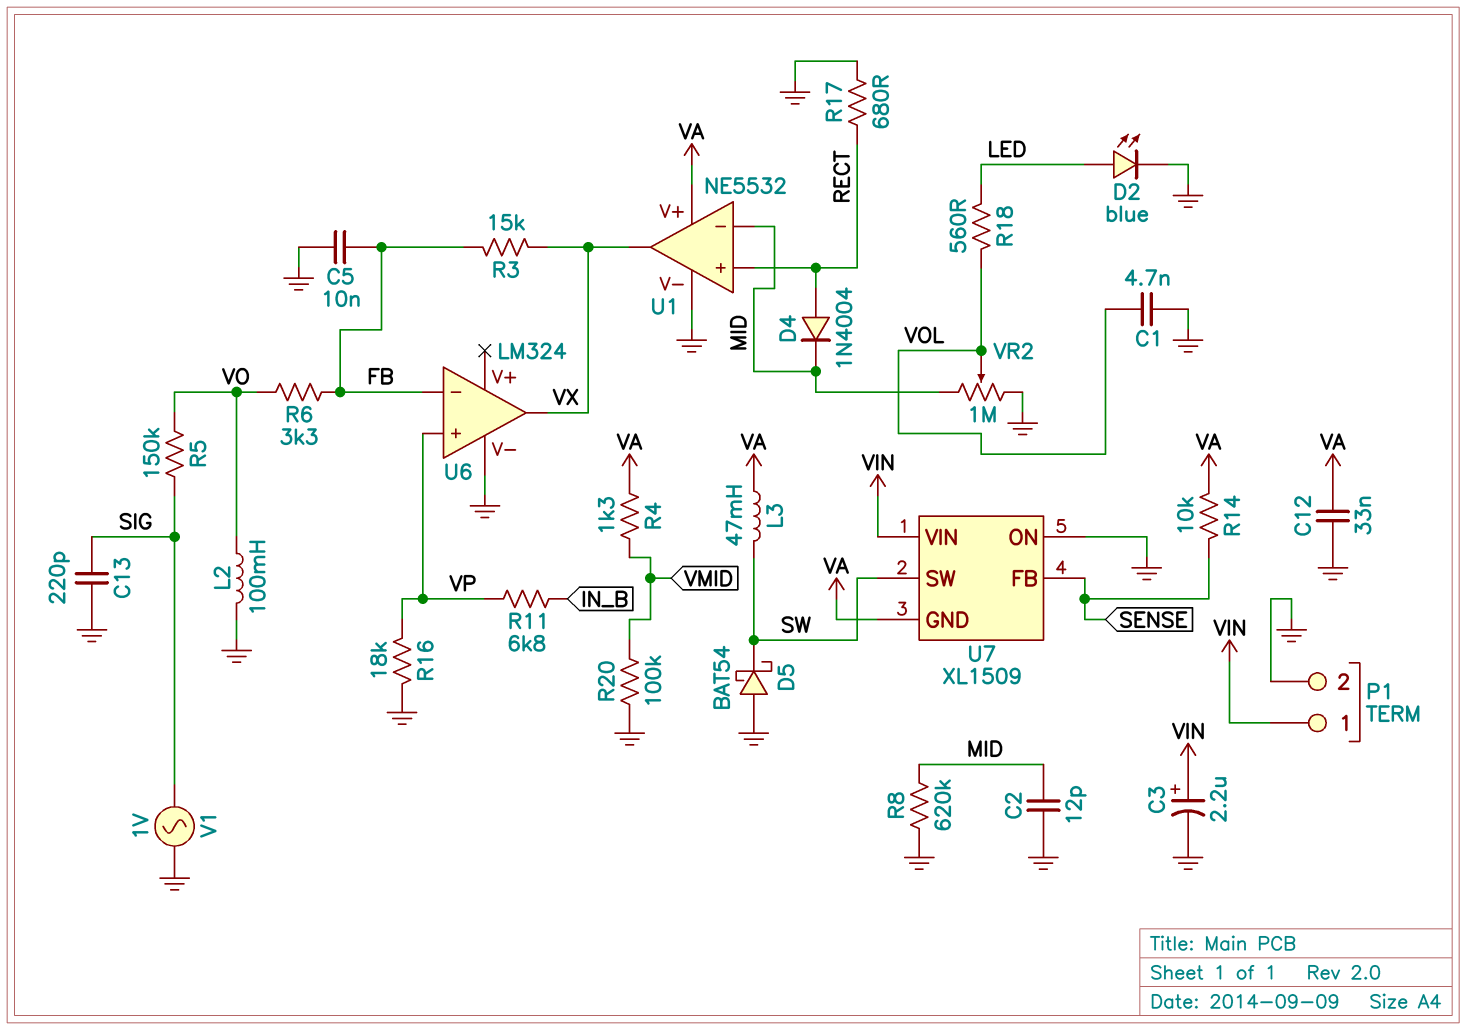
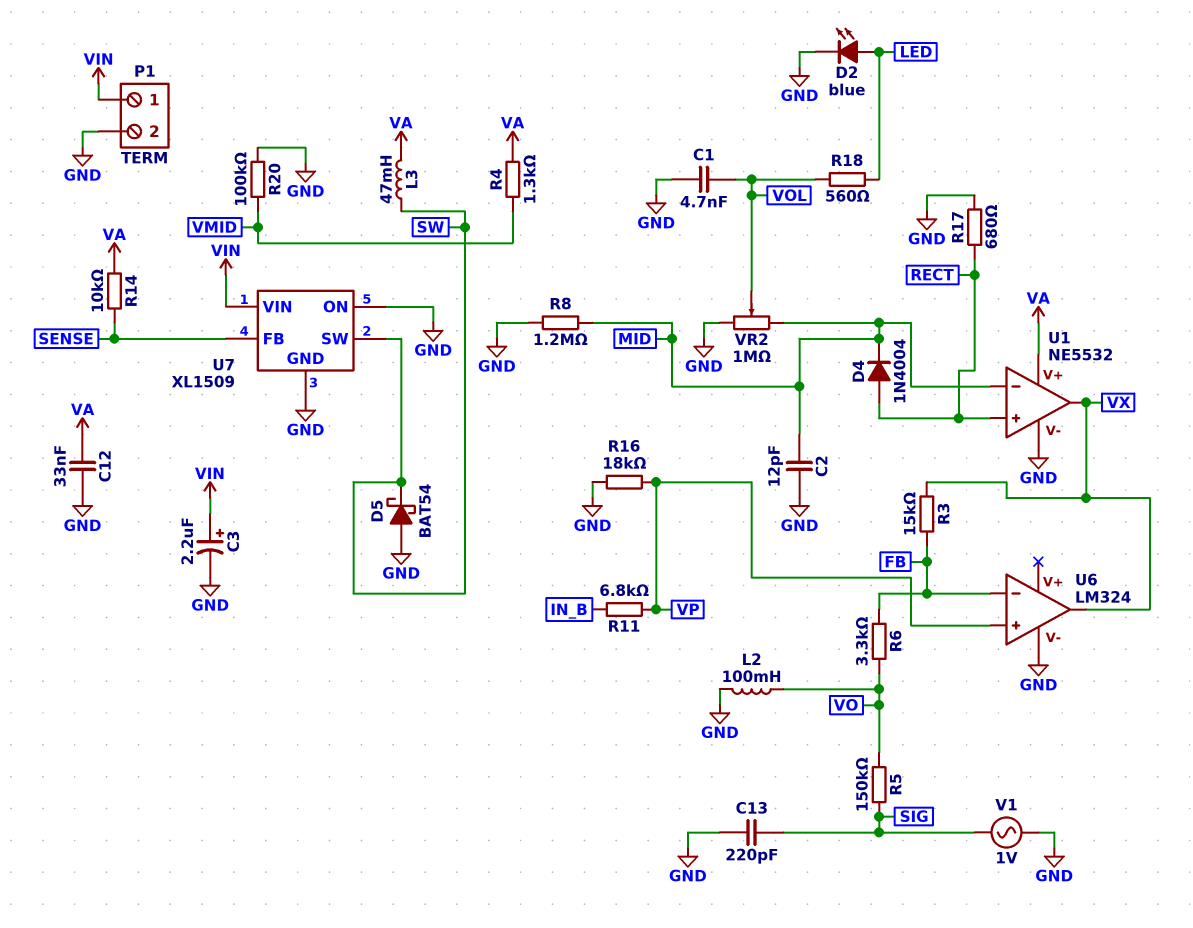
C5: 10nF (FB, GND) -> none
R8: 620k (GND, MID) -> 1.2M (GND, MID)
U7 pin GND: VA -> GND

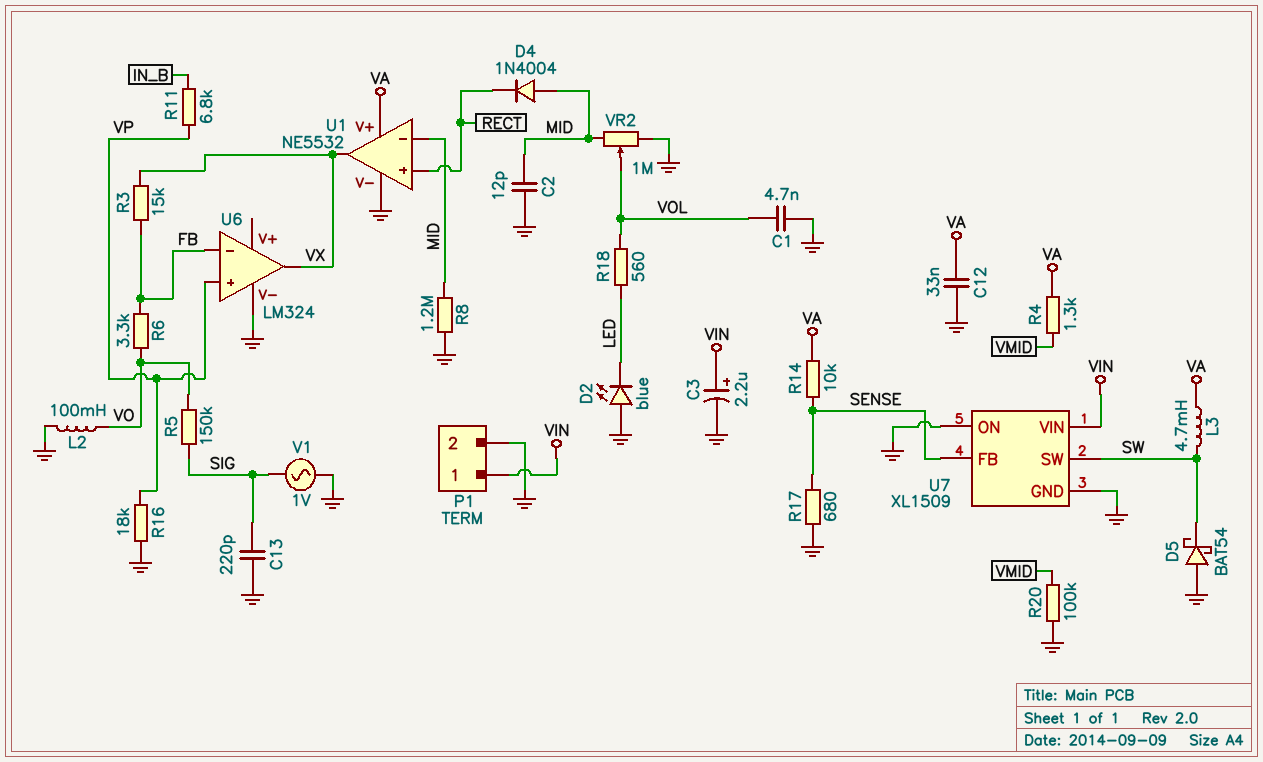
D2: LED blue (A LED, K GND) -> LED blue (A GND, K LED)
D4: diode 1N4004 (A RECT, K MID) -> diode 1N4004 (A MID, K RECT)
L3: 47mH (SW, VA) -> 4.7mH (SW, VA)
R17: 680 (GND, RECT) -> 680 (GND, SENSE)

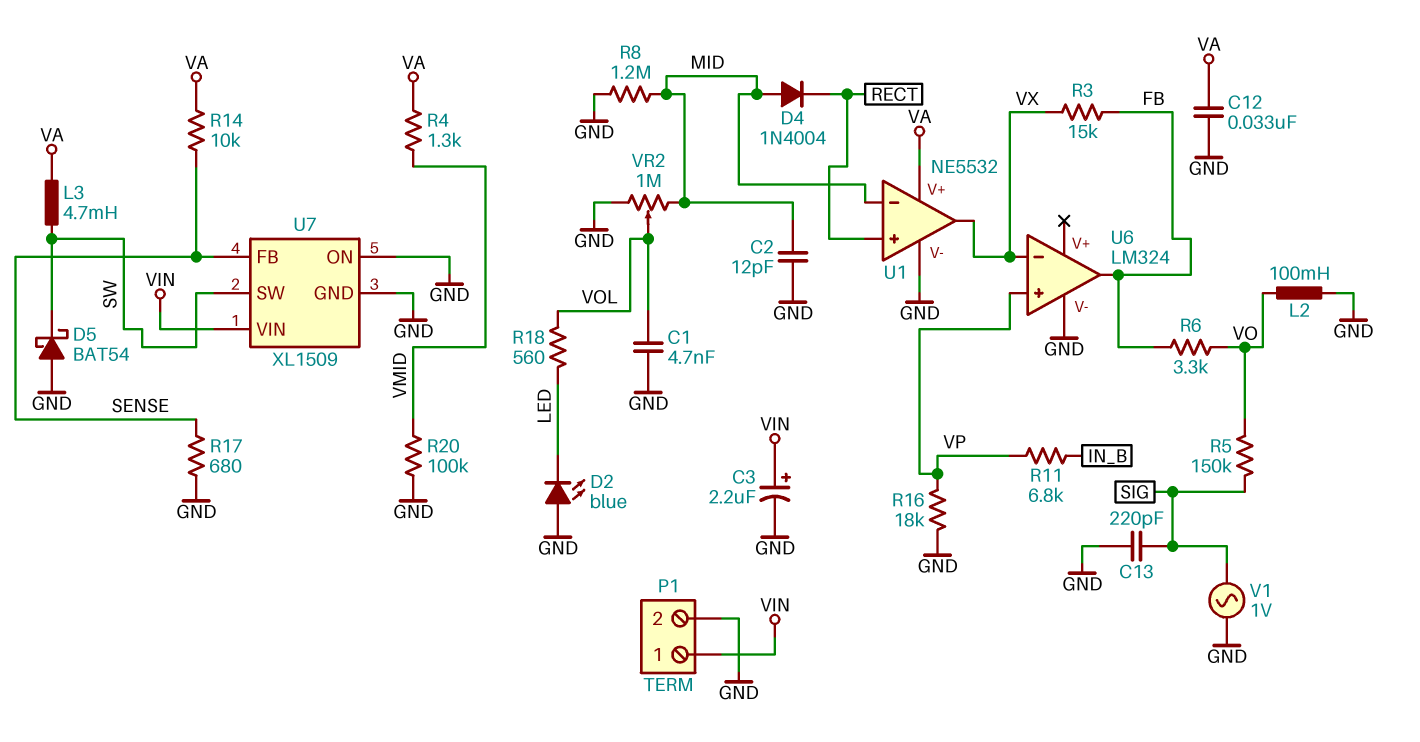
U6 pin in-: FB -> VX
U6 pin out: VX -> FB

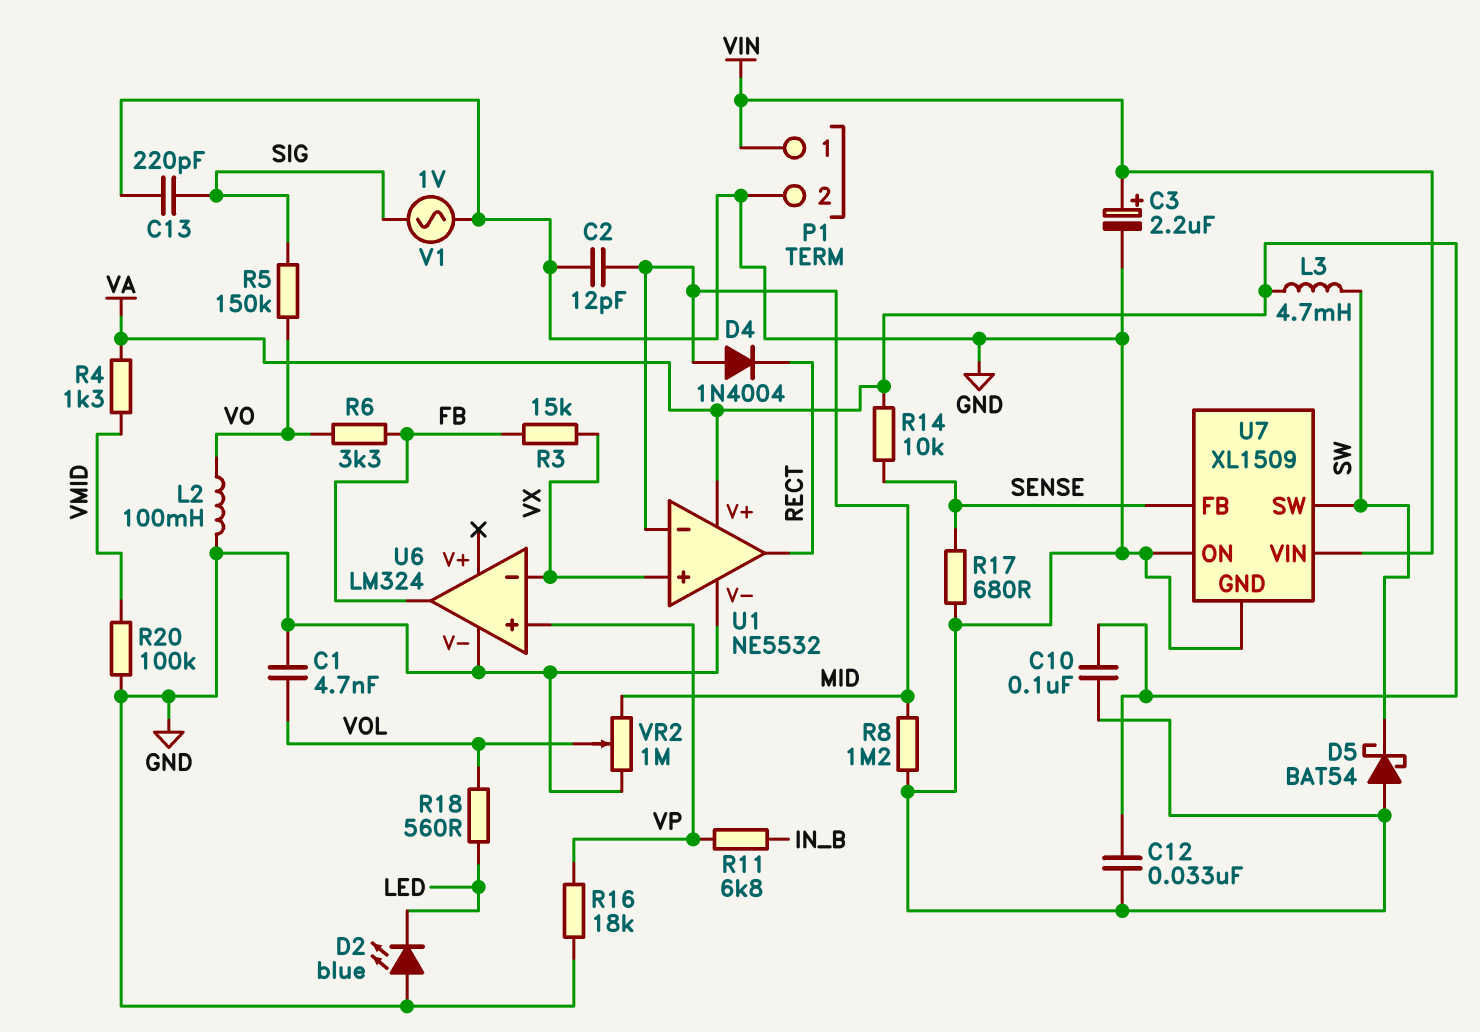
C10: none -> 100nF (GND, VA)
U1 pin in+: RECT -> VX
U1 pin out: VX -> RECT

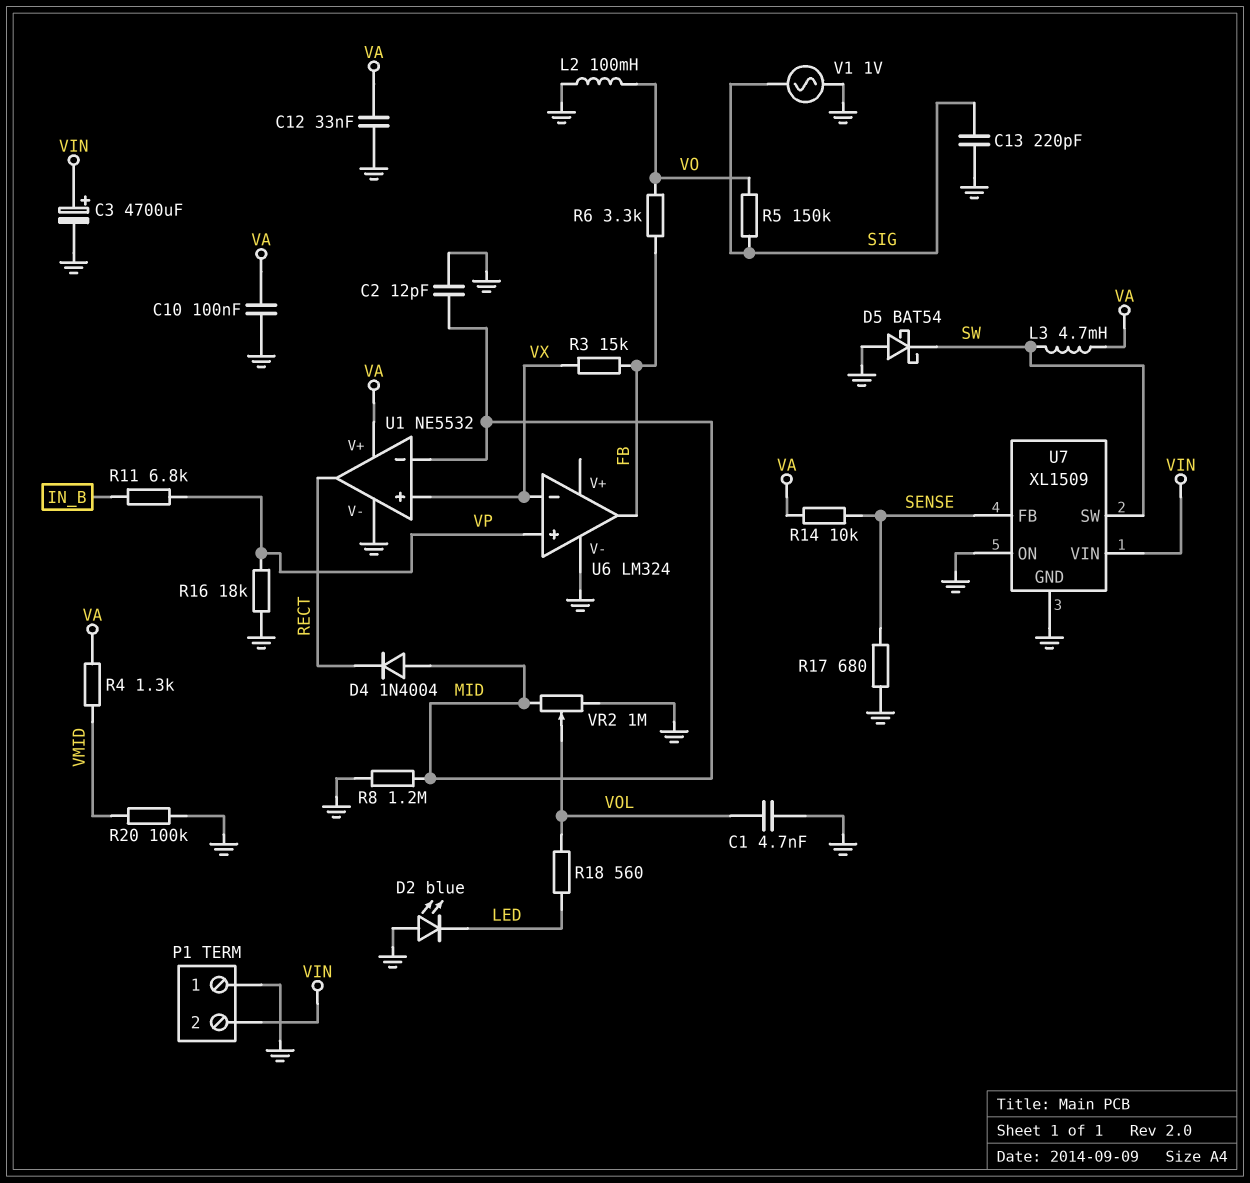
C3: 2.2uF (plus VIN, minus GND) -> 4700uF (plus VIN, minus GND)
P1 pin 1: VIN -> GND
P1 pin 2: GND -> VIN

